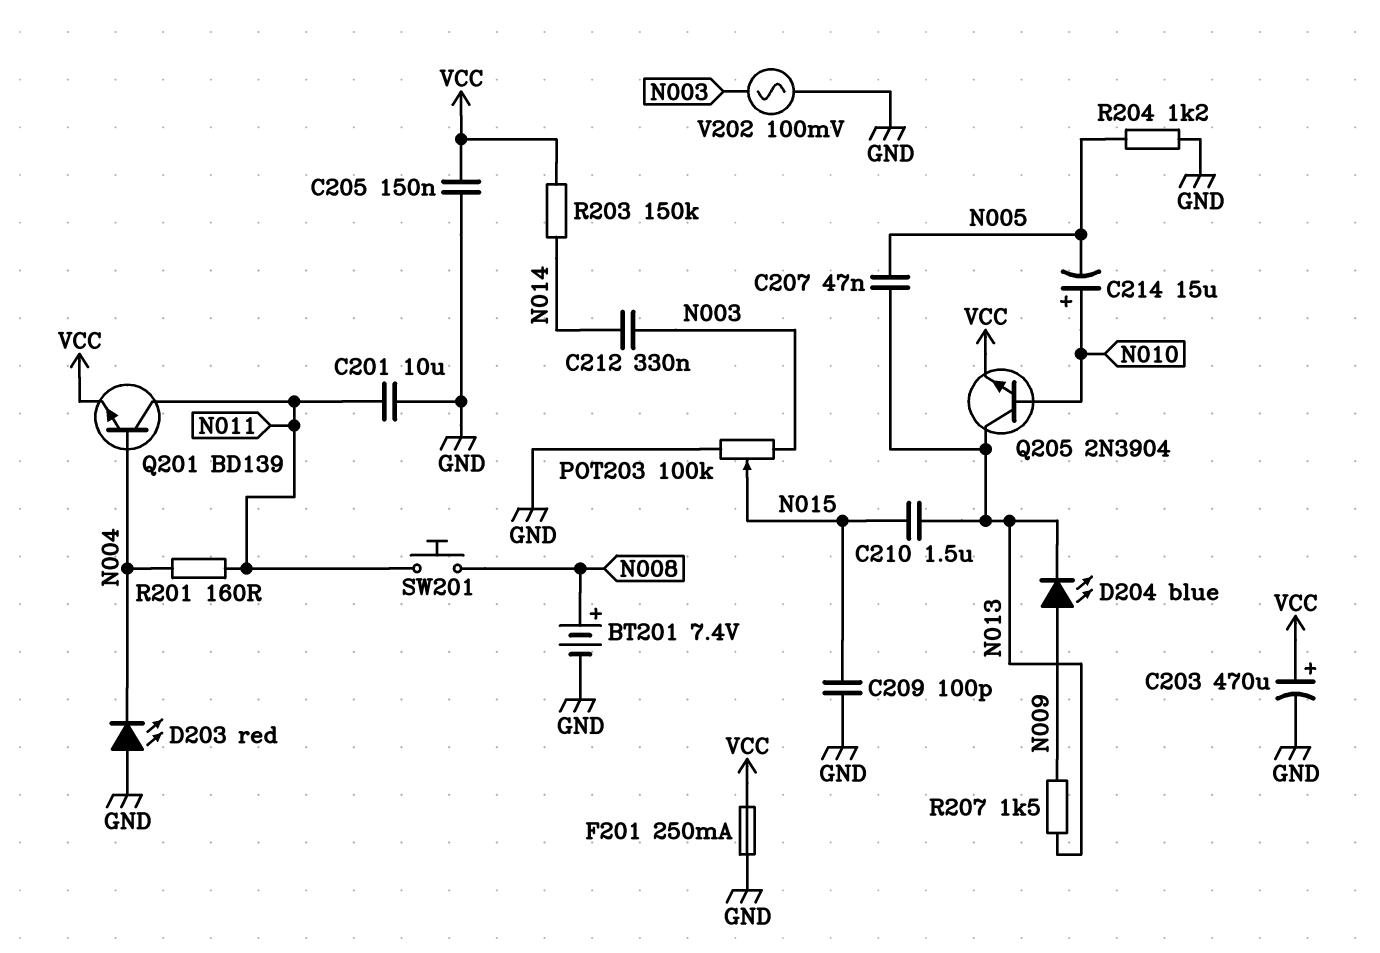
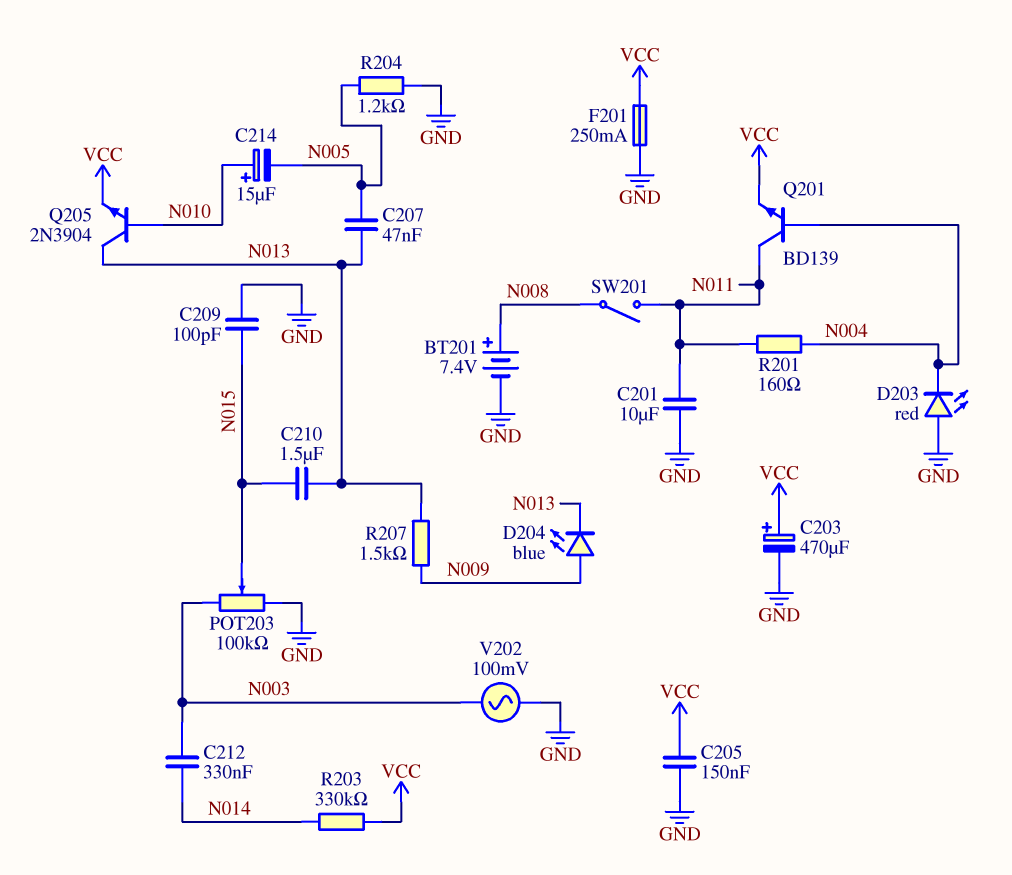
R203: 150k (N014, VCC) -> 330k (N014, VCC)
SW201: button (N008, N011) -> switch (N008, N011)

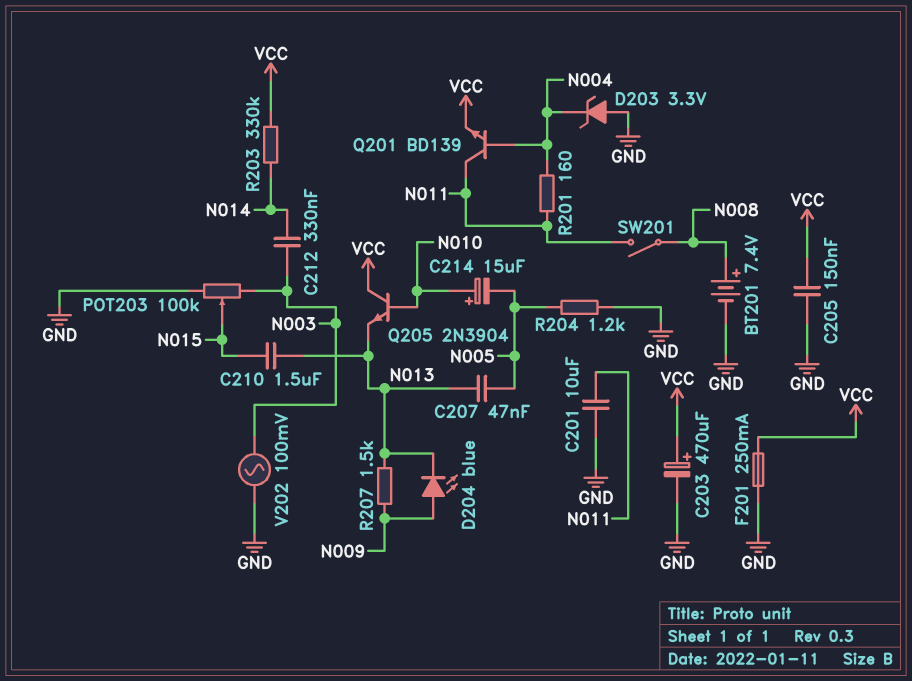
C209: 100pF (GND, N015) -> none
D203: LED red (A GND, K N004) -> zener 3.3V (A GND, K N004)
Q205: NPN 2N3904 (B N010, C N013, E VCC) -> NPN 2N3904 (B N010, C VCC, E N013)

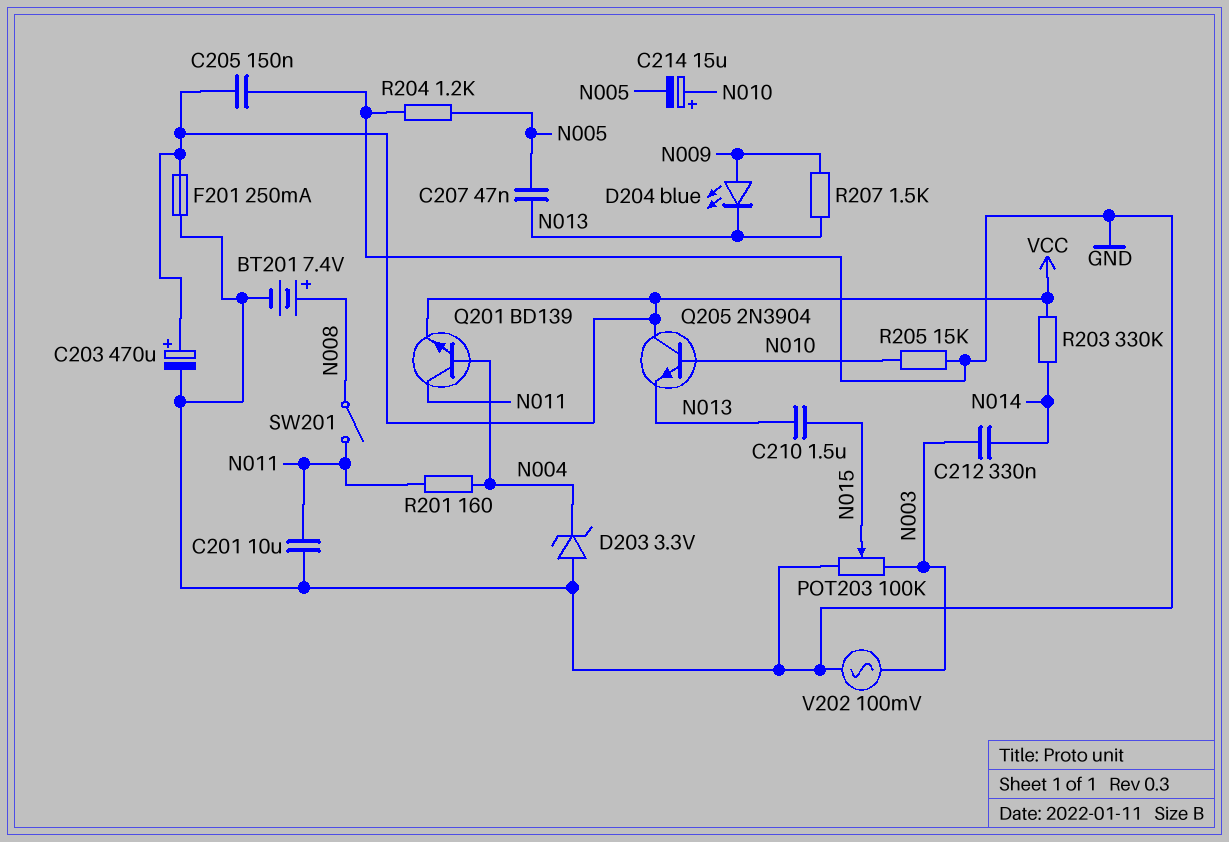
R205: none -> 15k (GND, N010)

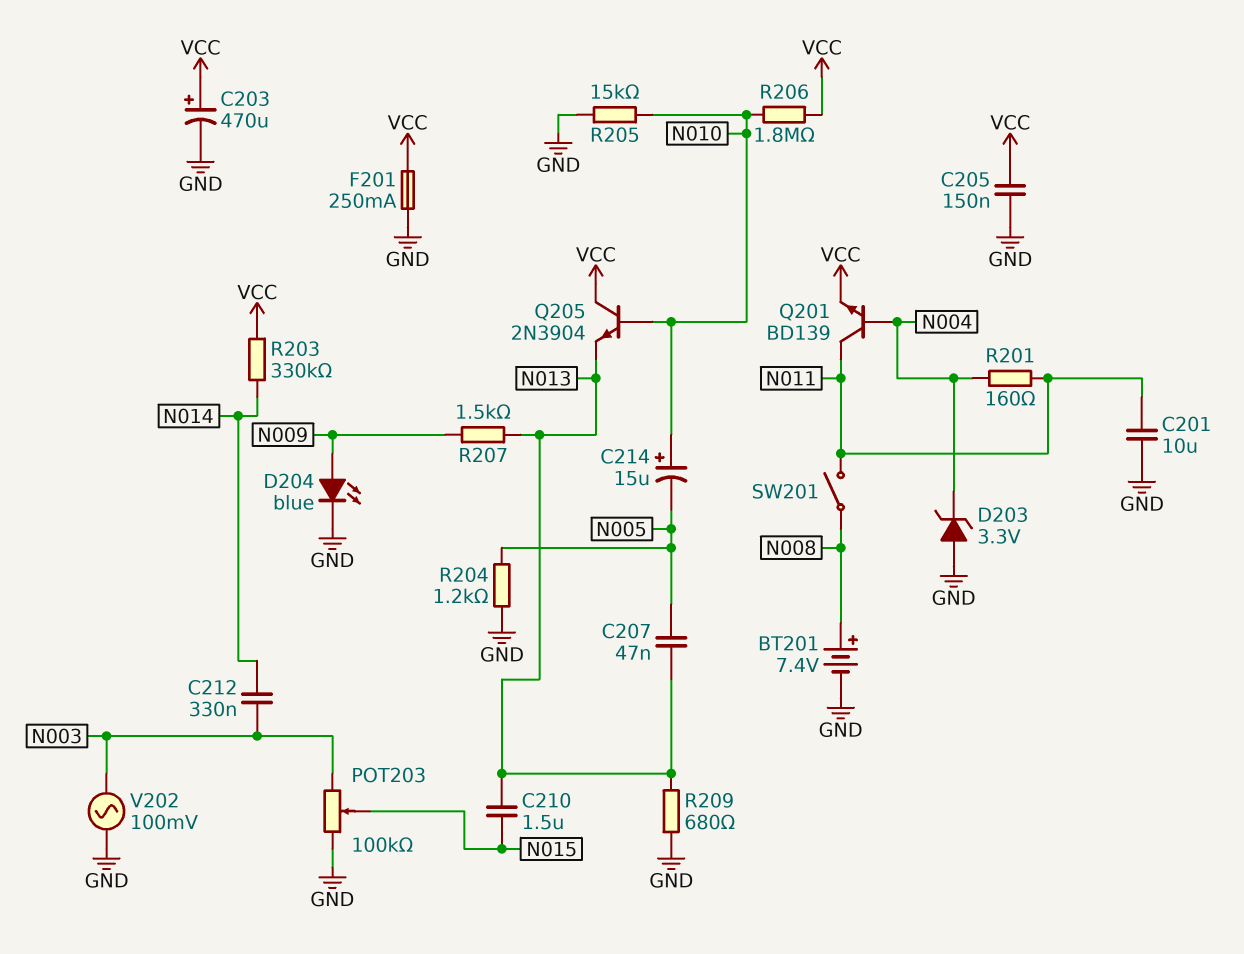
D204: LED blue (A N009, K N013) -> LED blue (A N009, K GND)
R206: none -> 1.8M (N010, VCC)
R209: none -> 680 (GND, N013)

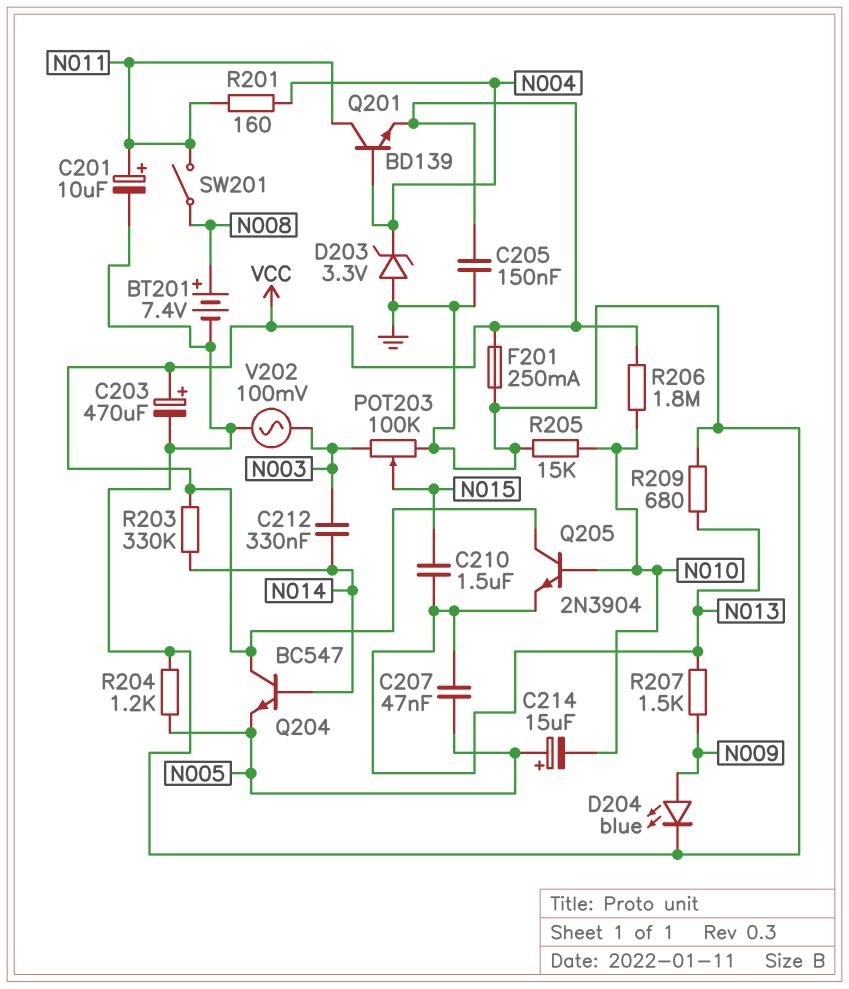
C201: 10uF (GND, N011) -> 10uF (plus N011, minus GND)
C214: 15uF (plus N010, minus N005) -> 15uF (plus N005, minus N010)
Q204: none -> NPN BC547 (B N014, C VCC, E N005)

